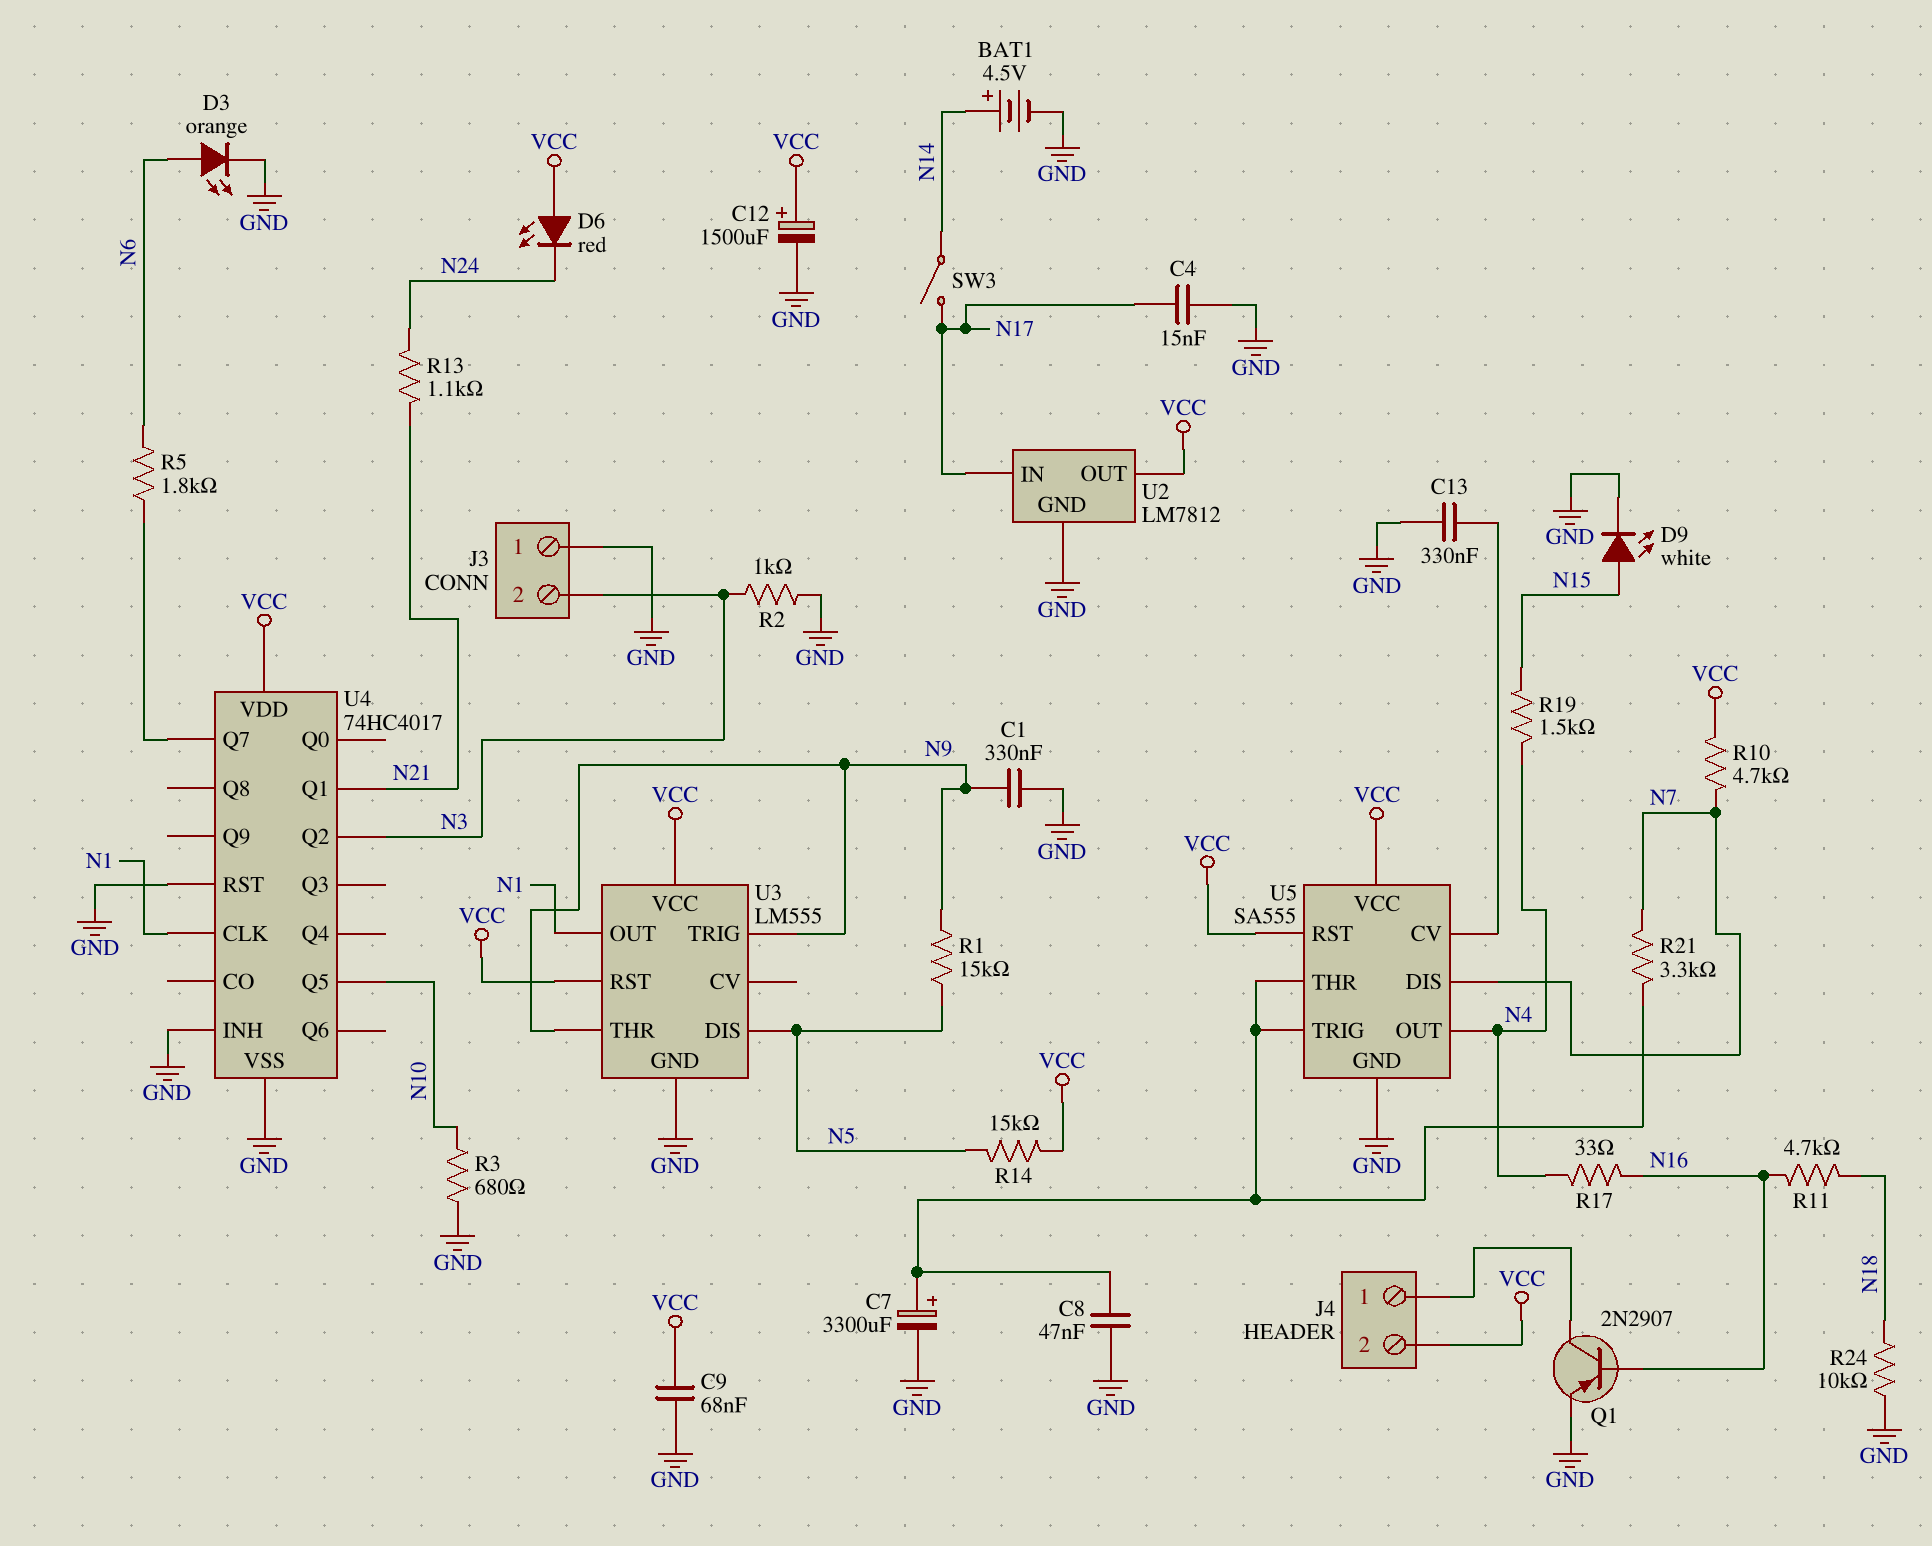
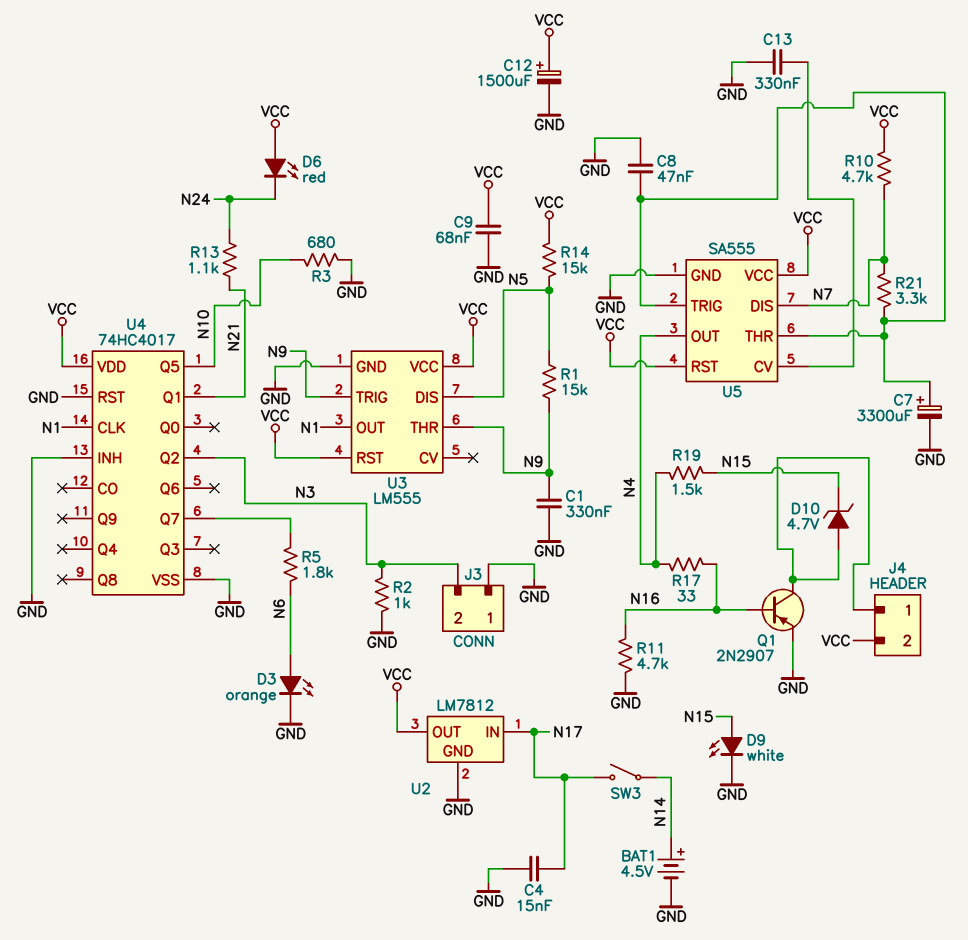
D10: none -> zener 4.7V (A J4/1, K N15)
R11: 4.7k (N16, N18) -> 4.7k (GND, N16)
R24: 10k (GND, N18) -> none

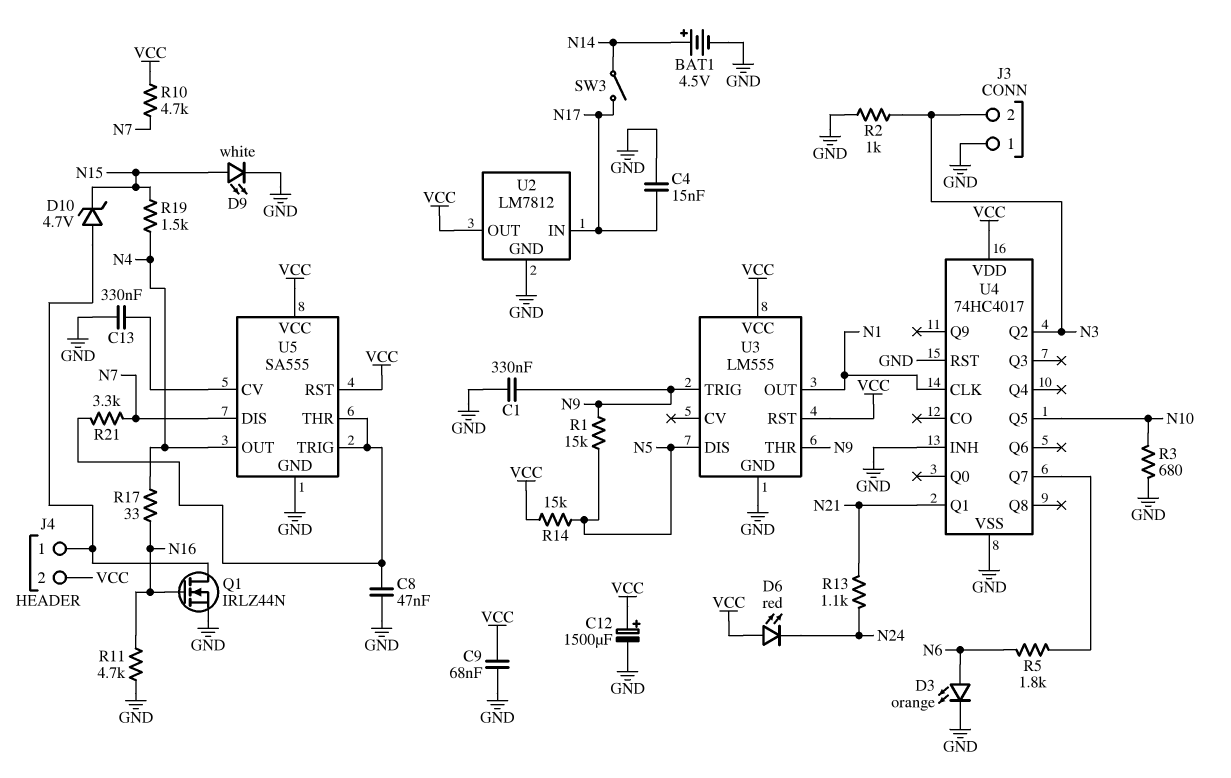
C7: 3300uF (plus U5/THR, minus GND) -> none
Q1: PNP 2N2907 (B N16, C J4/1, E GND) -> NMOS IRLZ44N (G N16, D J4/1, S GND)

